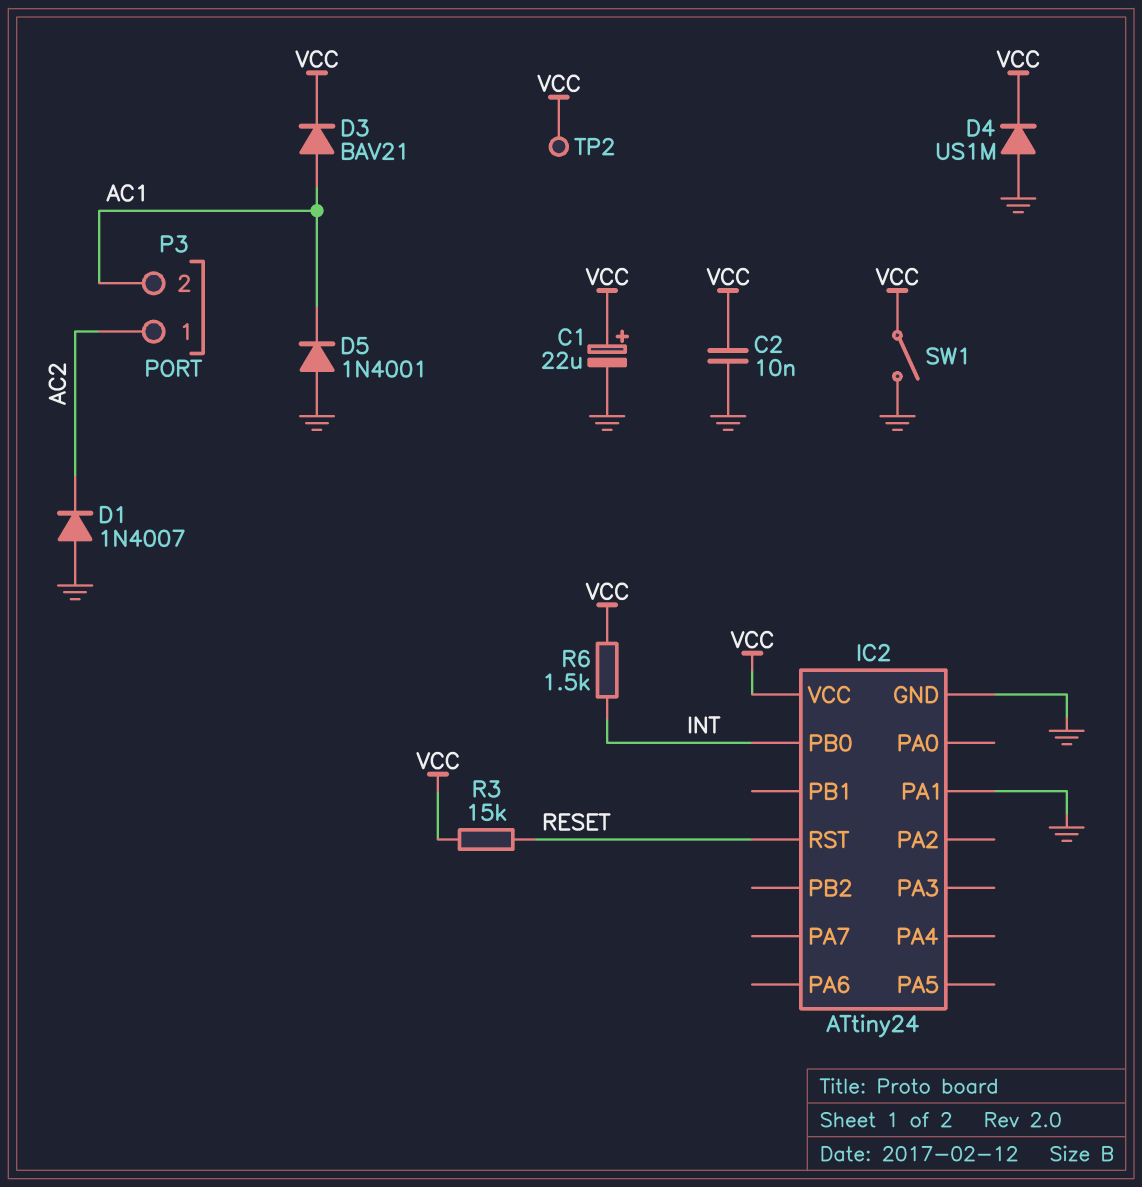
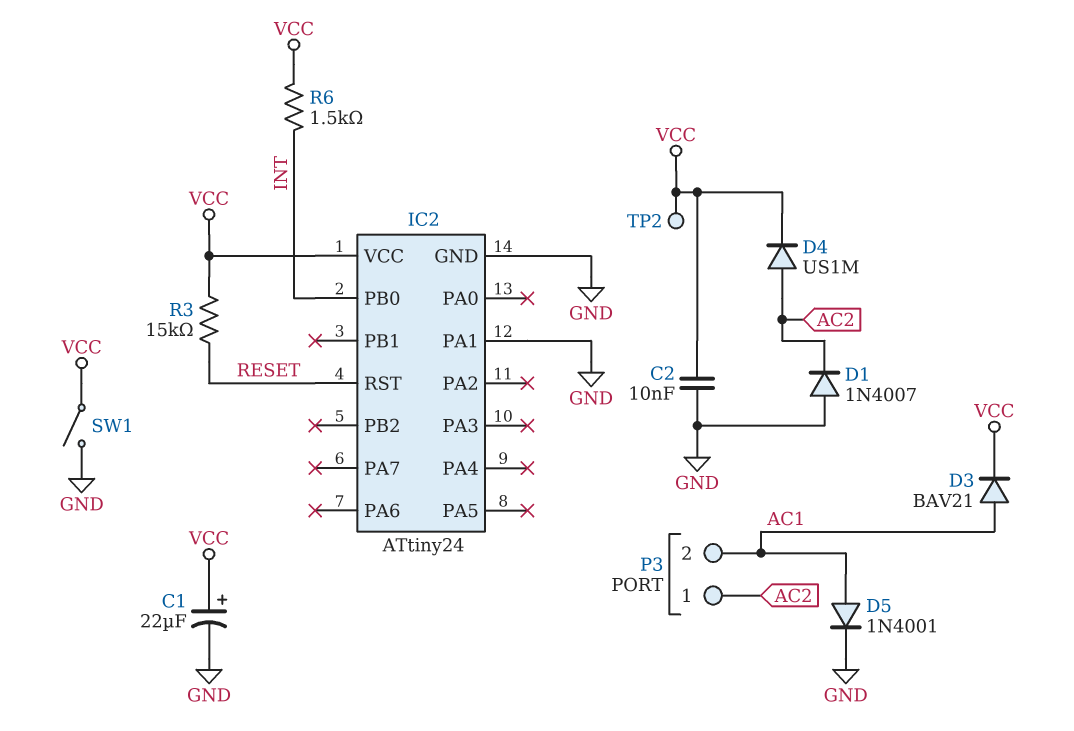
D4: diode US1M (A GND, K VCC) -> diode US1M (A AC2, K VCC)
D5: diode 1N4001 (A GND, K AC1) -> diode 1N4001 (A AC1, K GND)

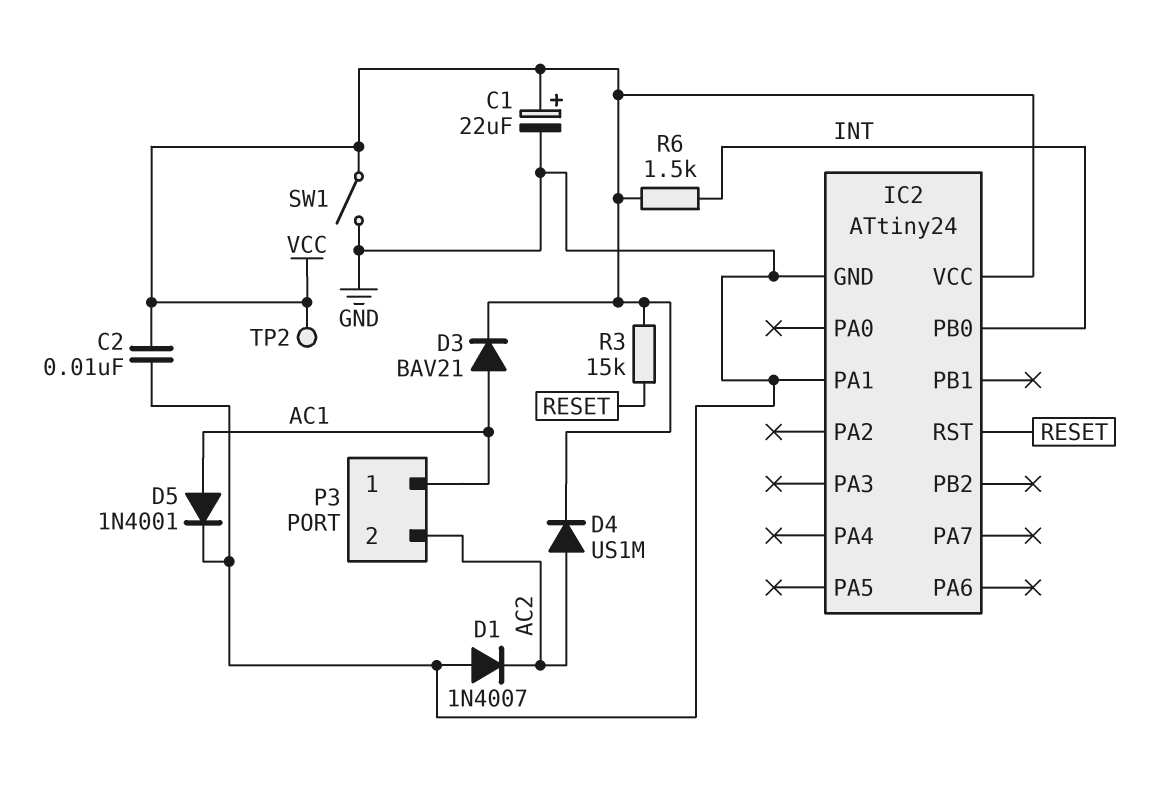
P3 pin 1: AC2 -> AC1
P3 pin 2: AC1 -> AC2

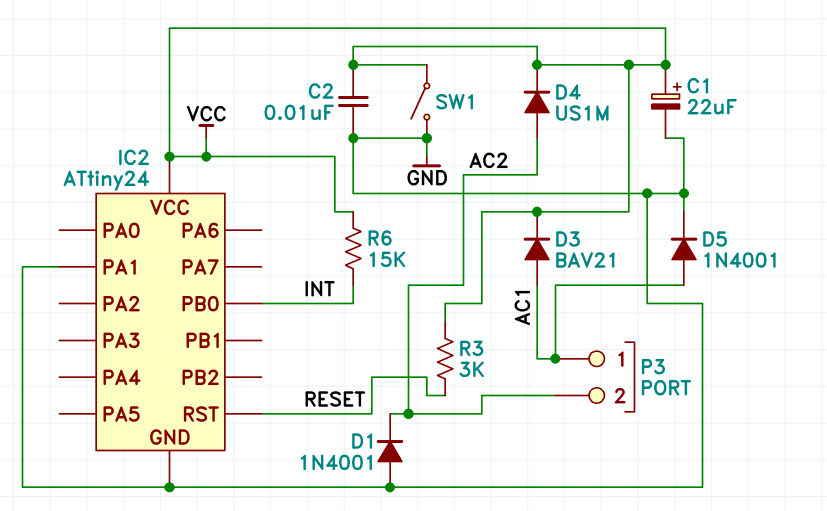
D1: diode 1N4007 (A GND, K AC2) -> diode 1N4001 (A GND, K AC2)
R3: 15k (RESET, VCC) -> 3k (RESET, VCC)
R6: 1.5k (INT, VCC) -> 15k (INT, VCC)
TP2: test point (VCC) -> none

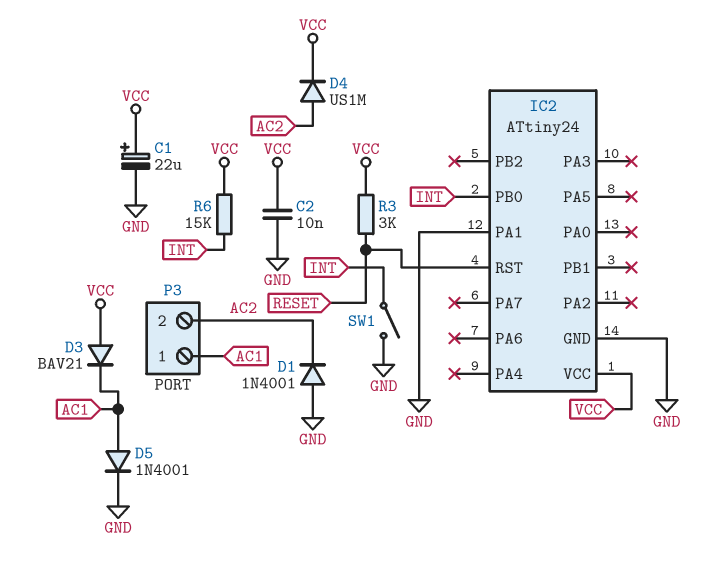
D3: diode BAV21 (A AC1, K VCC) -> diode BAV21 (A VCC, K AC1)
SW1: switch (GND, VCC) -> switch (GND, INT)

